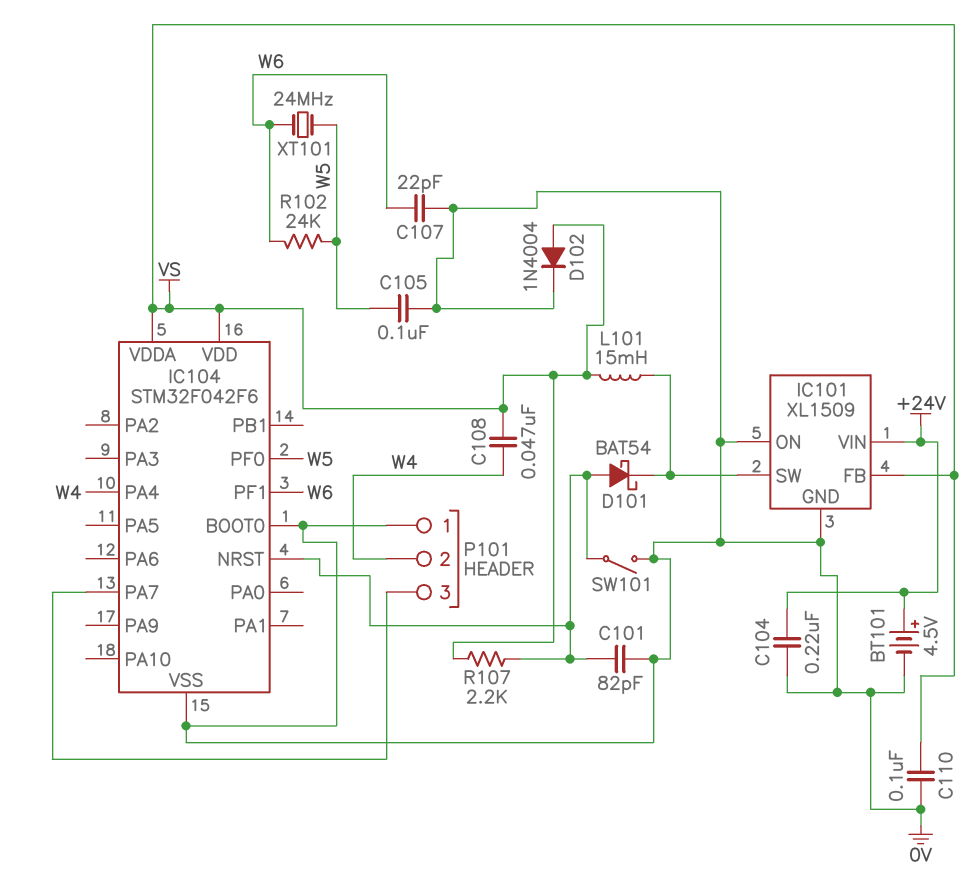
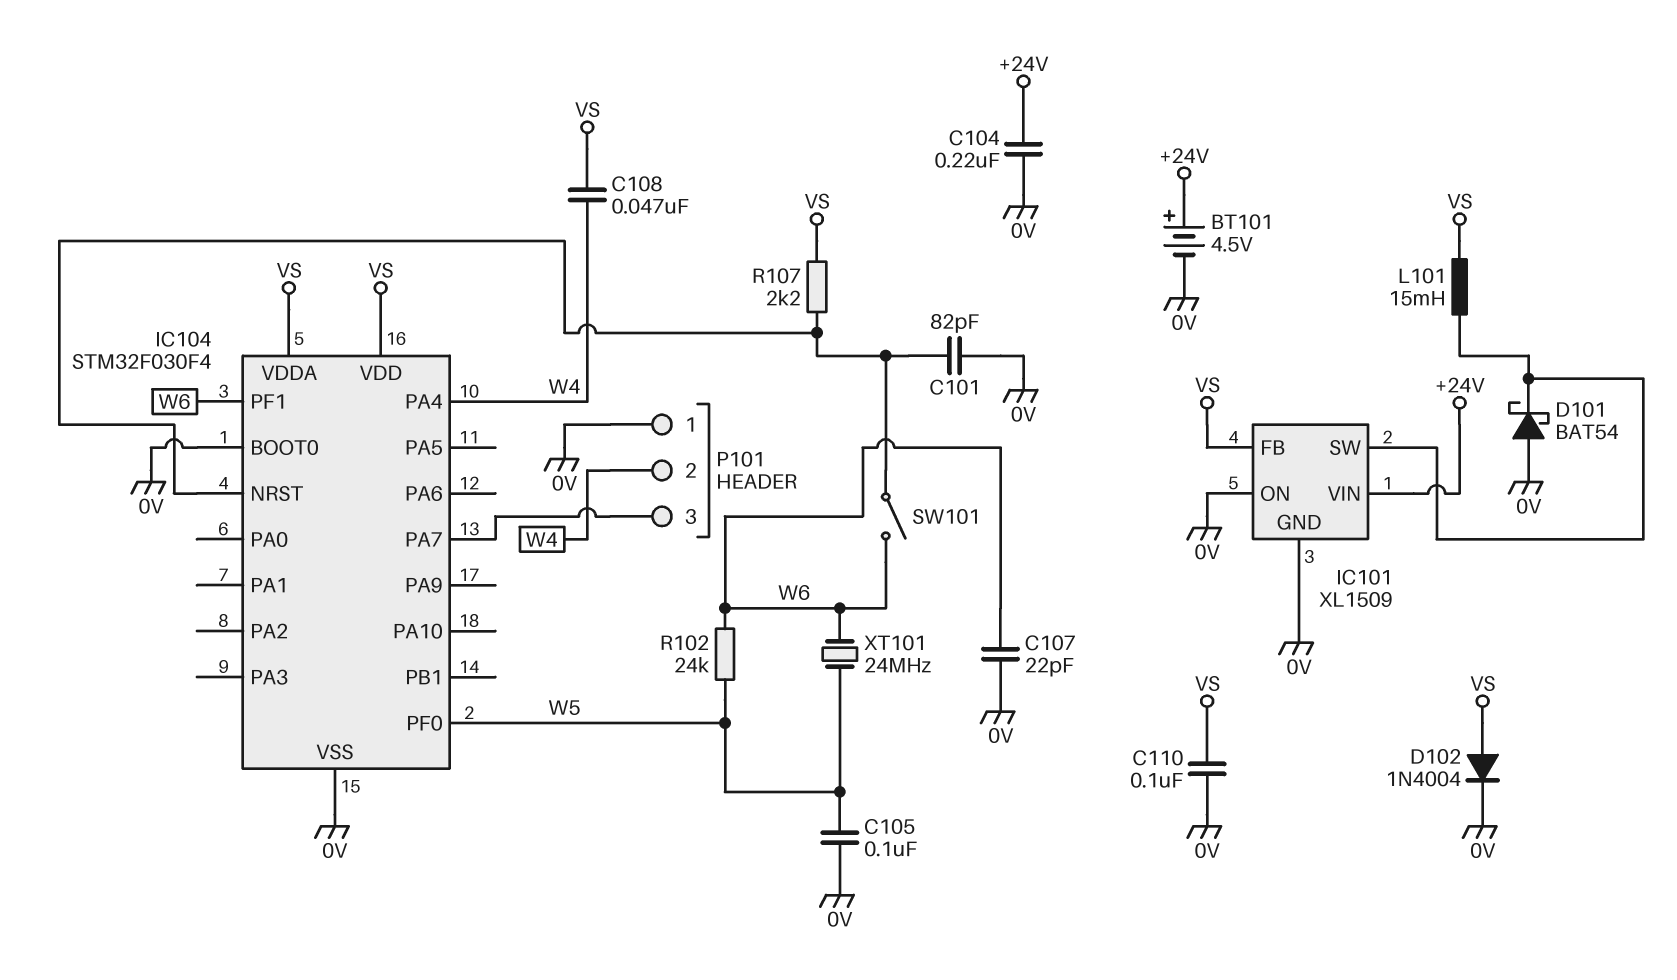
D101: schottky BAT54 (A IC104/NRST, K IC101/SW) -> schottky BAT54 (A 0V, K IC101/SW)
IC104: STM32F042F6 -> STM32F030F4
SW101: switch (0V, IC104/NRST) -> switch (IC104/NRST, W6)

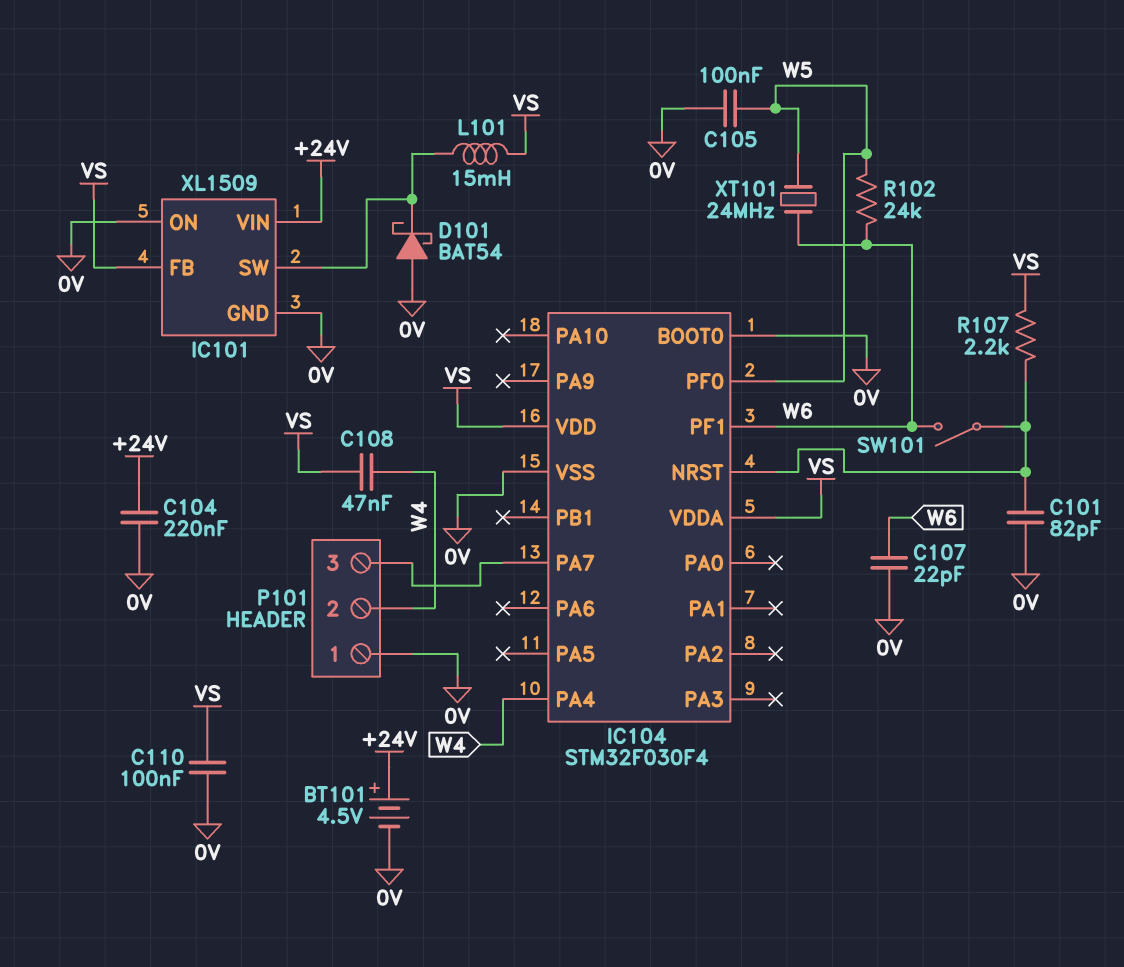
D102: diode 1N4004 (A VS, K 0V) -> none

